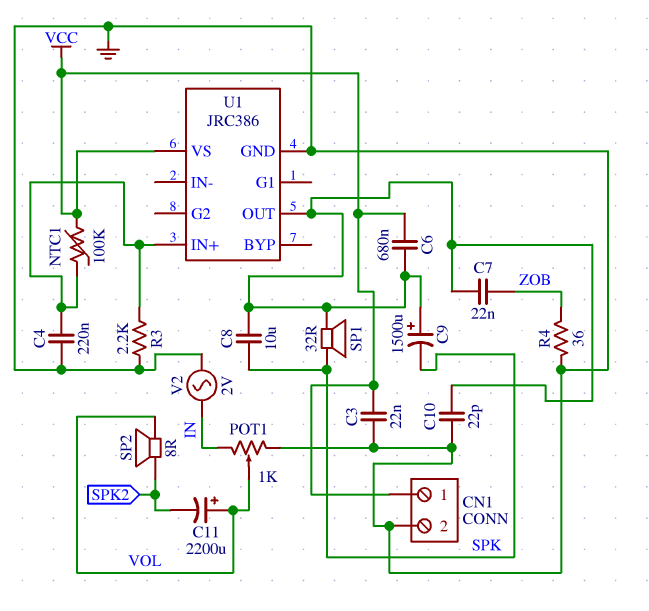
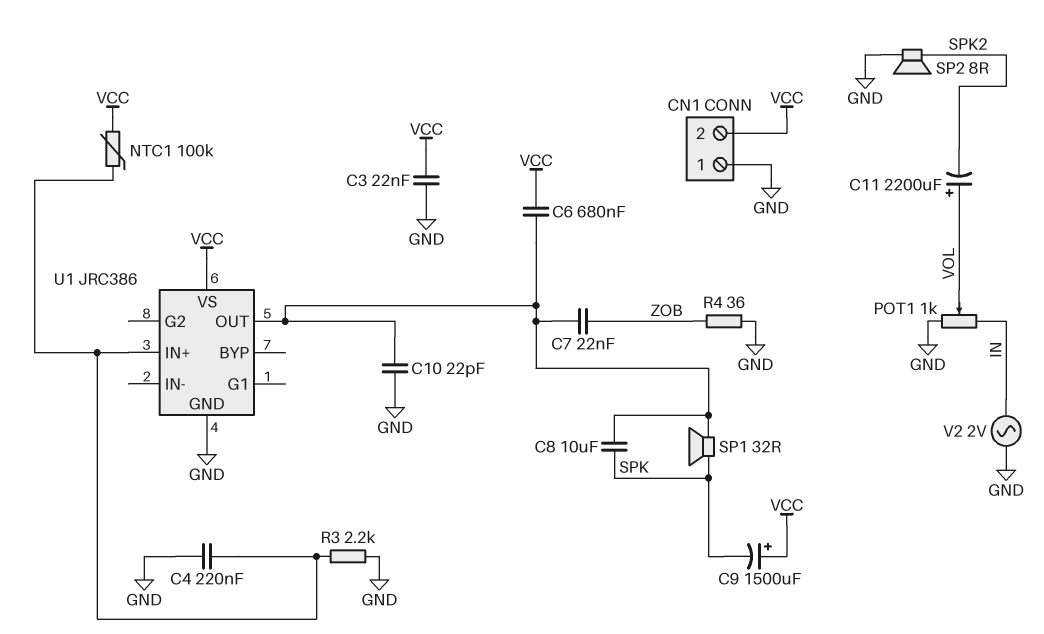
C9: 1500uF (plus U1/OUT, minus SPK) -> 1500uF (plus VCC, minus SPK)
CN1 pin 1: VCC -> GND
CN1 pin 2: GND -> VCC
SP2: speaker 8R (SPK2, VOL) -> speaker 8R (GND, SPK2)

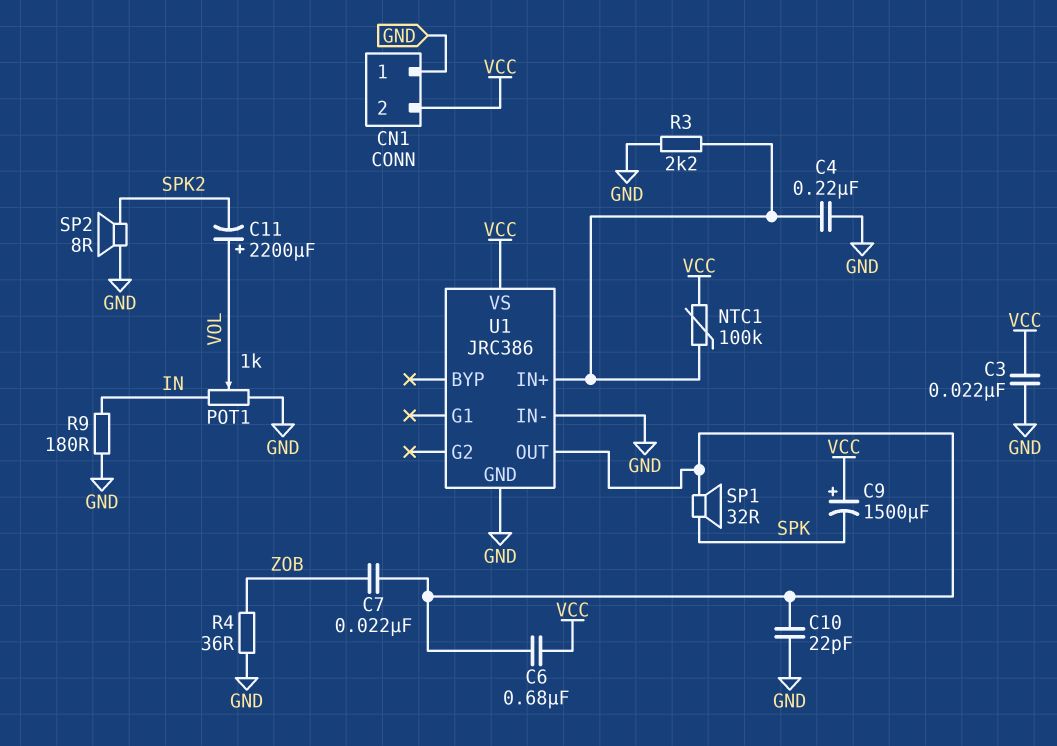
C8: 10uF (SPK, U1/OUT) -> none
R9: none -> 180 (GND, IN)
U1 pin IN-: none -> GND
V2: AC 2V (GND, IN) -> none

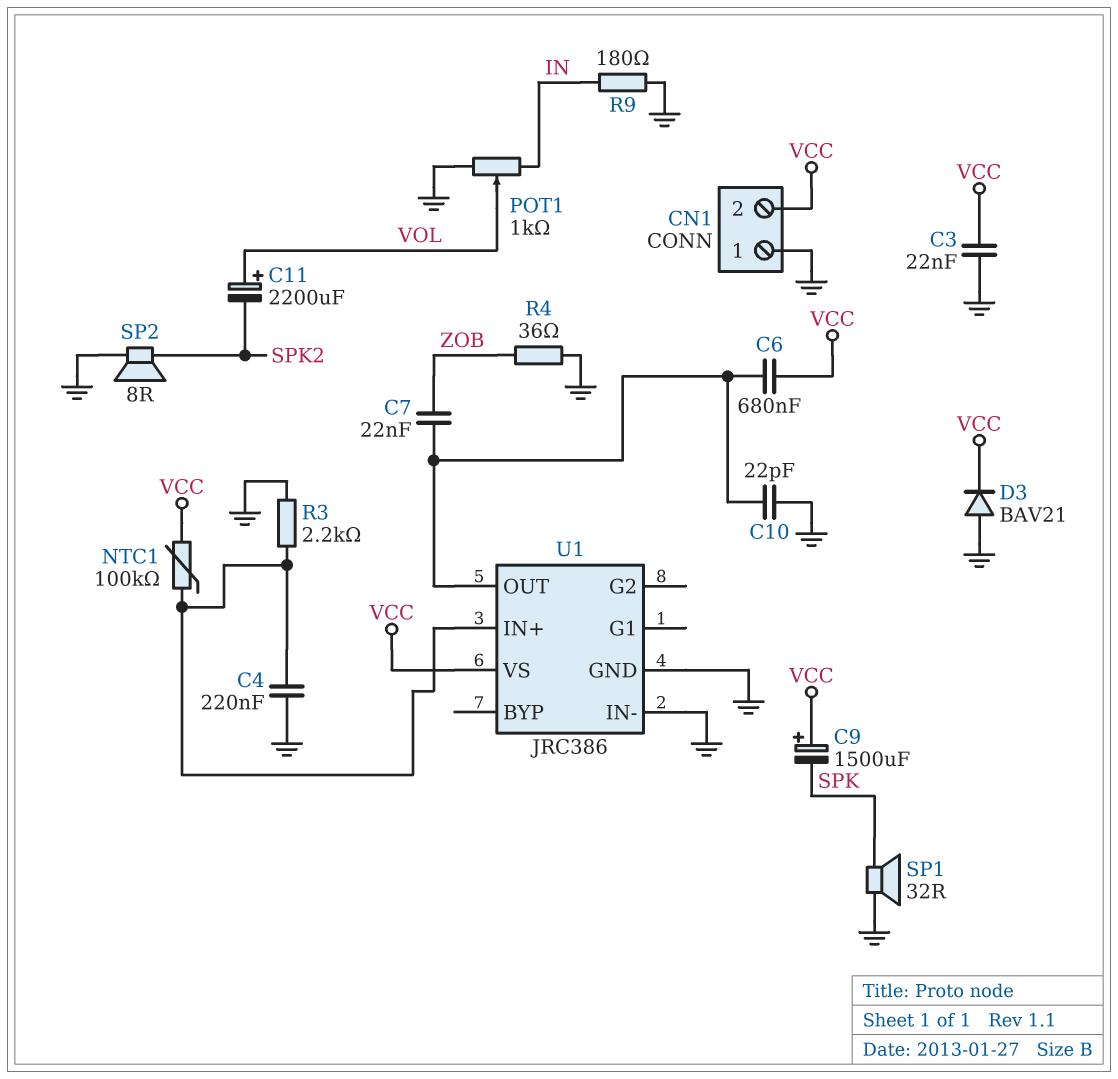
D3: none -> diode BAV21 (A GND, K VCC)
SP1: speaker 32R (SPK, U1/OUT) -> speaker 32R (GND, SPK)

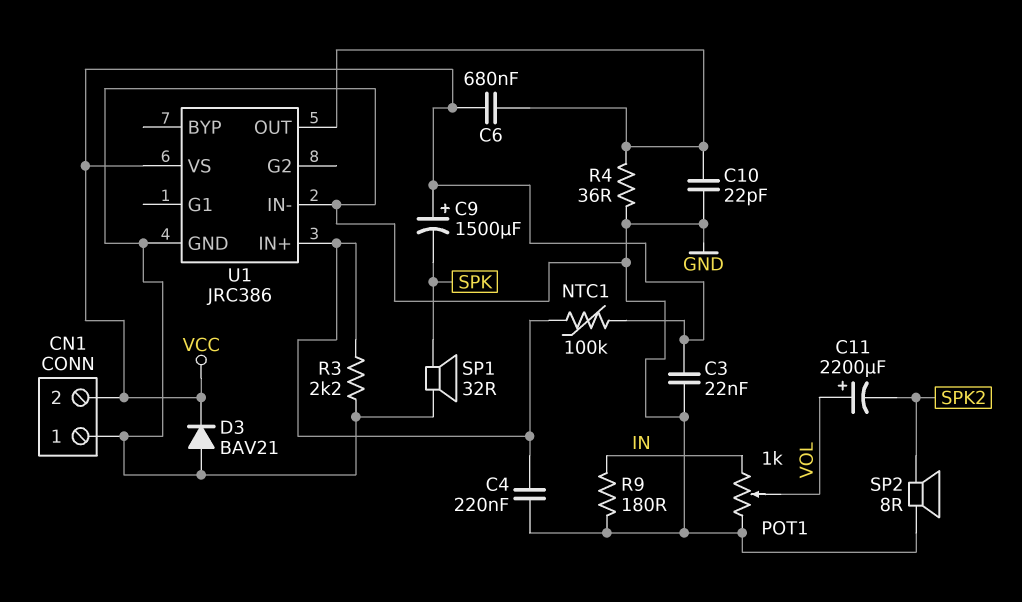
C7: 22nF (U1/OUT, ZOB) -> none
R4: 36 (GND, ZOB) -> 36 (GND, U1/OUT)

